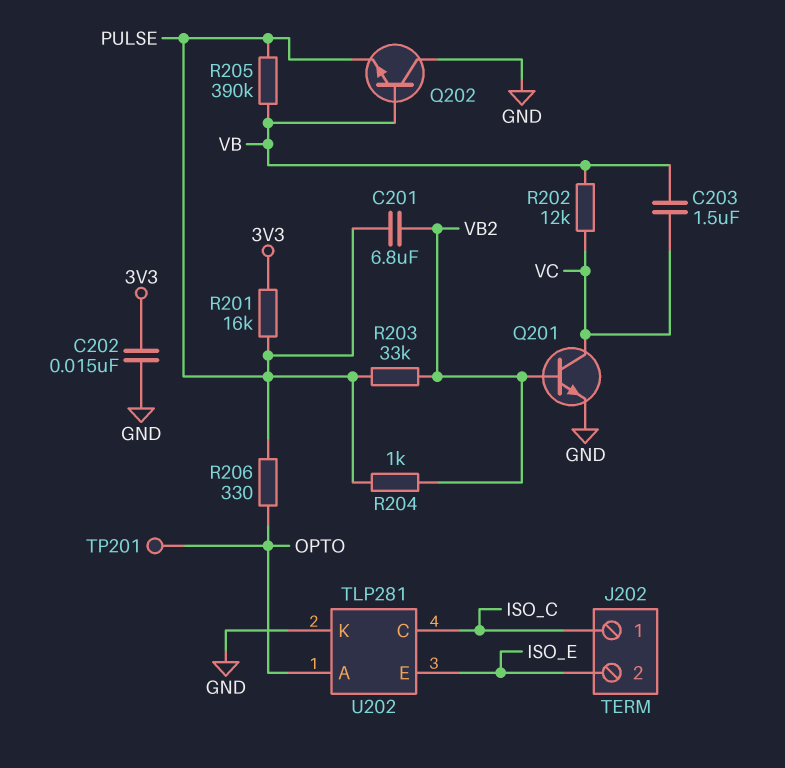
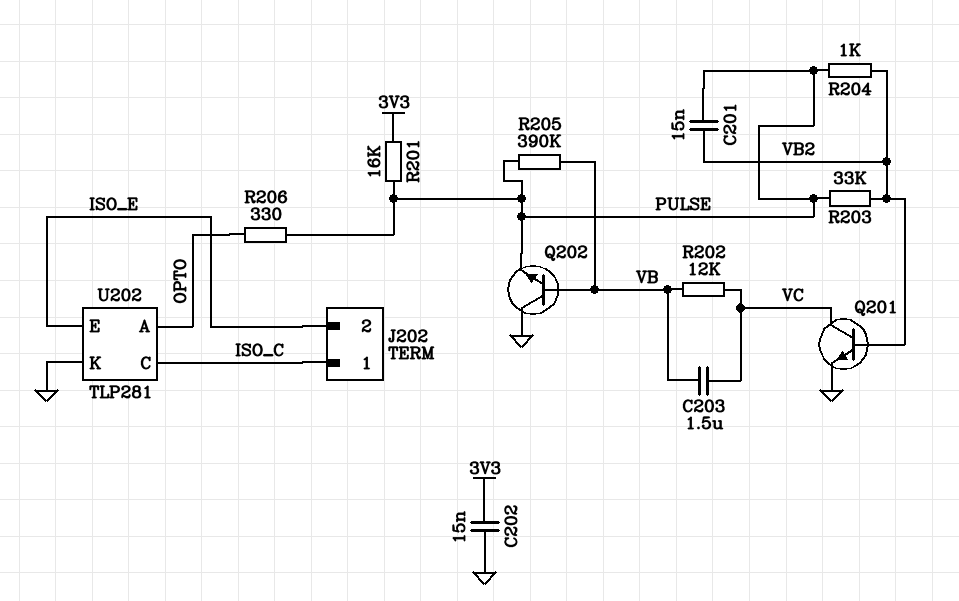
C201: 6.8uF (PULSE, VB2) -> 15nF (PULSE, VB2)
TP201: test point (OPTO) -> none

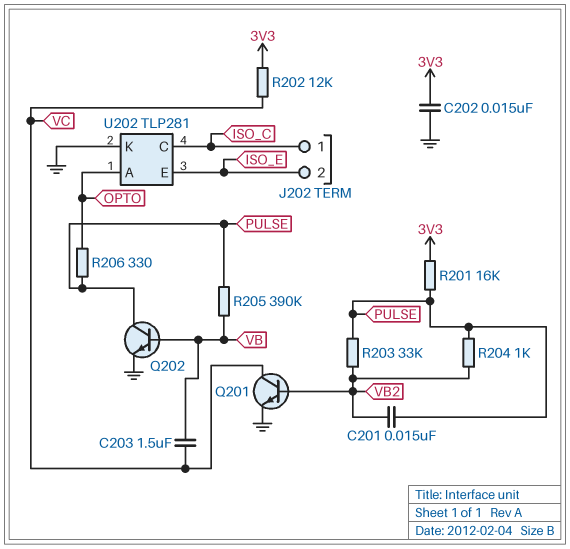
Q202: NPN (B VB, C GND, E PULSE) -> NPN (B VB, C PULSE, E GND)
R202: 12k (VB, VC) -> 12k (3V3, VC)

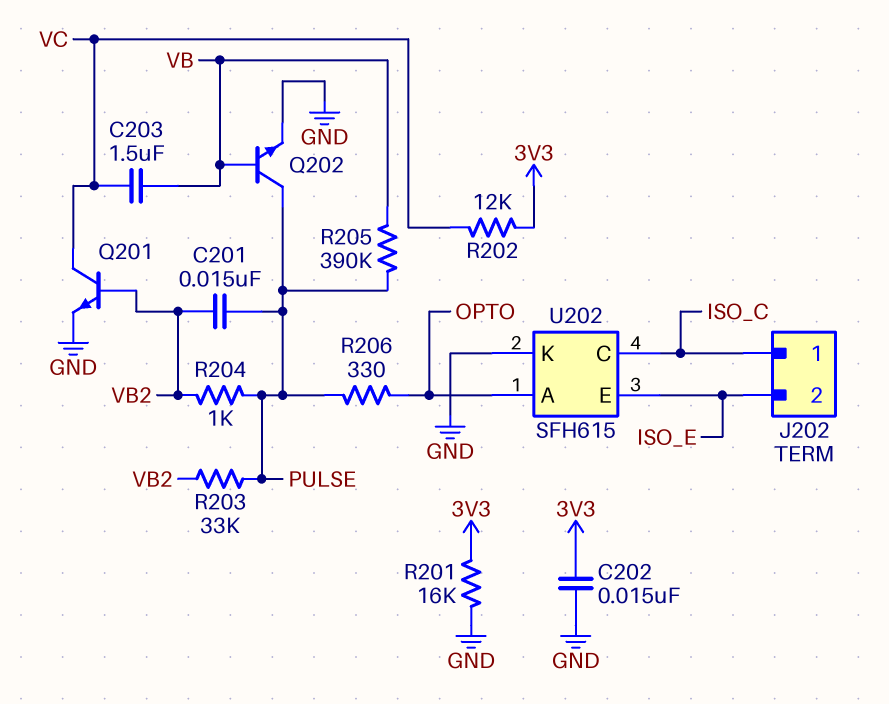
R201: 16k (3V3, PULSE) -> 16k (3V3, GND)
U202: TLP281 -> SFH615

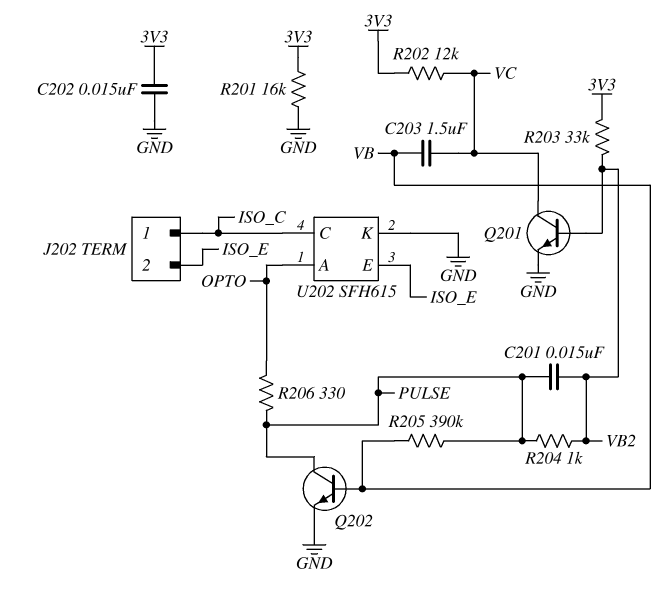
R203: 33k (PULSE, VB2) -> 33k (3V3, VB2)

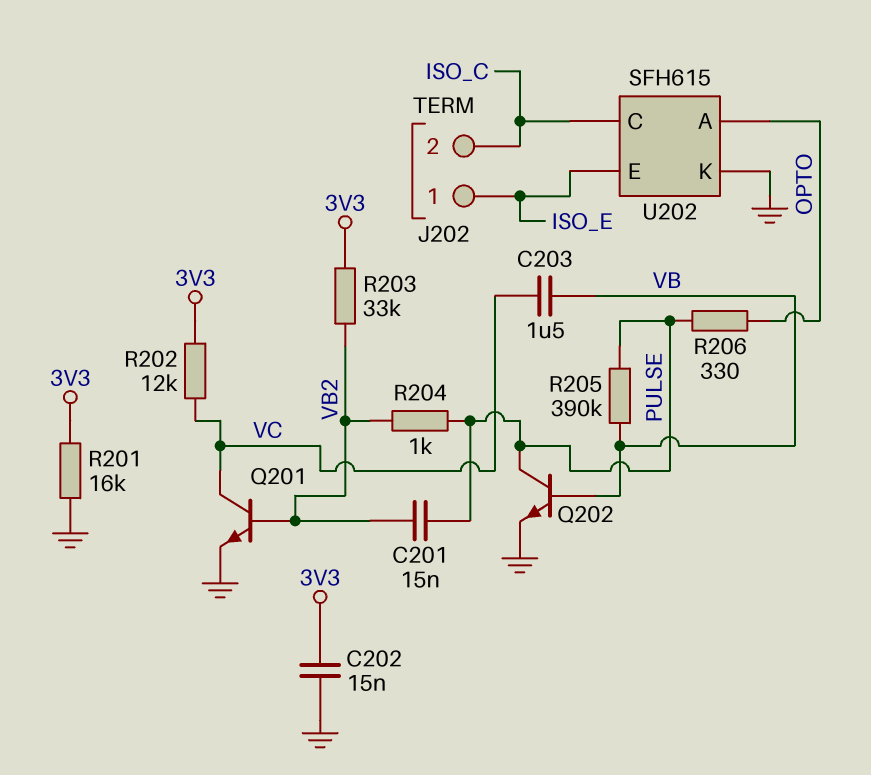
J202 pin 1: ISO_C -> ISO_E
J202 pin 2: ISO_E -> ISO_C

